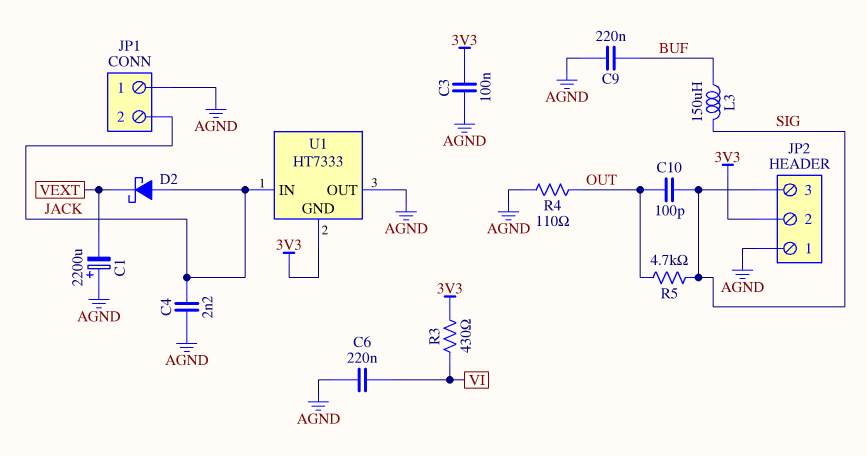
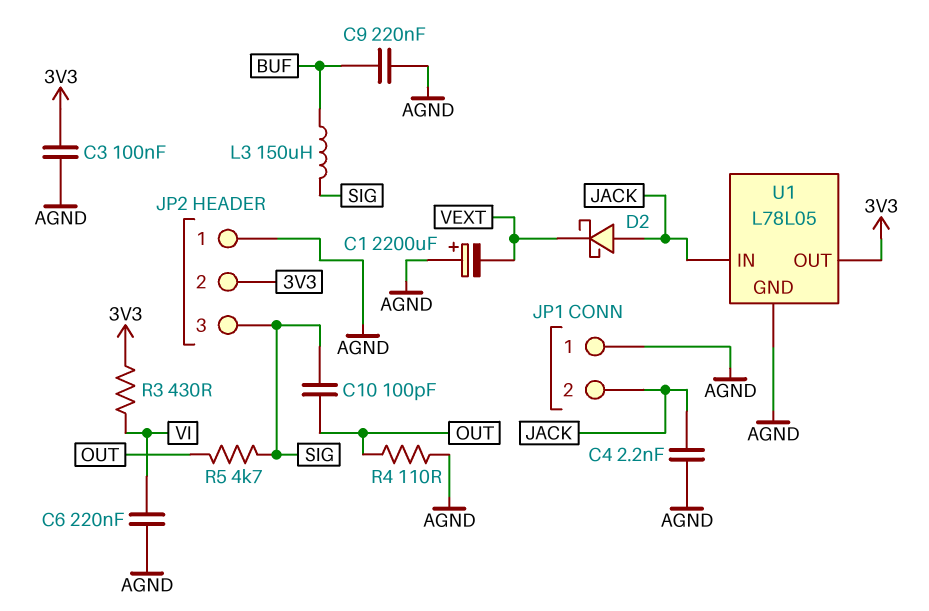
U1: HT7333 -> L78L05
U1 pin GND: 3V3 -> AGND
U1 pin OUT: AGND -> 3V3

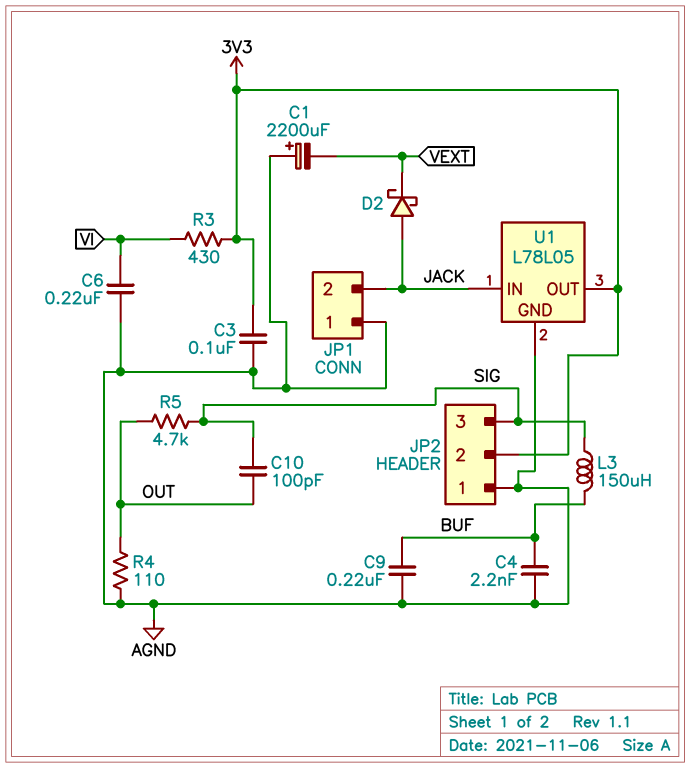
C4: 2.2nF (AGND, JACK) -> 2.2nF (AGND, BUF)

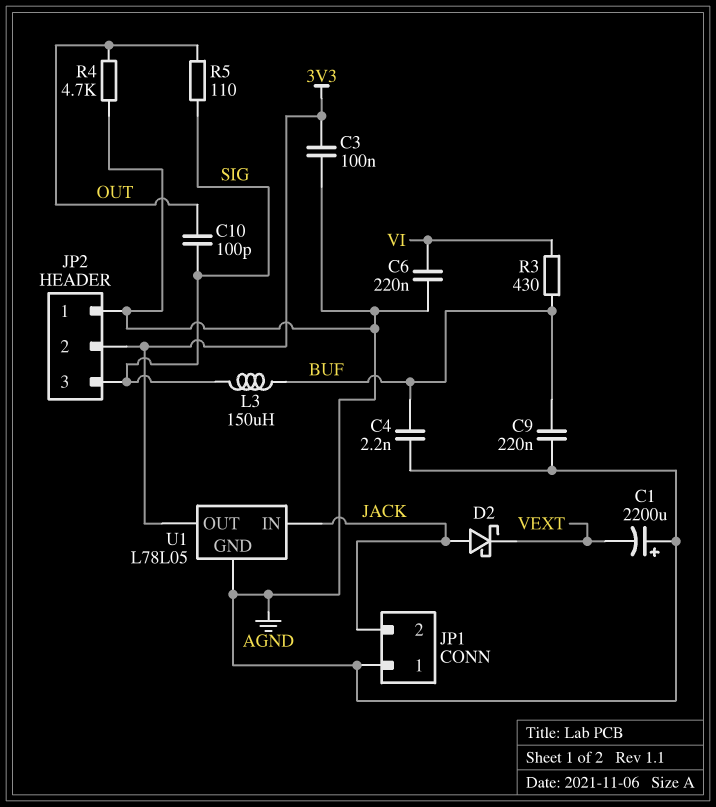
R3: 430 (3V3, VI) -> 430 (BUF, VI)
R4: 110 (AGND, OUT) -> 4.7k (AGND, OUT)
R5: 4.7k (OUT, SIG) -> 110 (OUT, SIG)

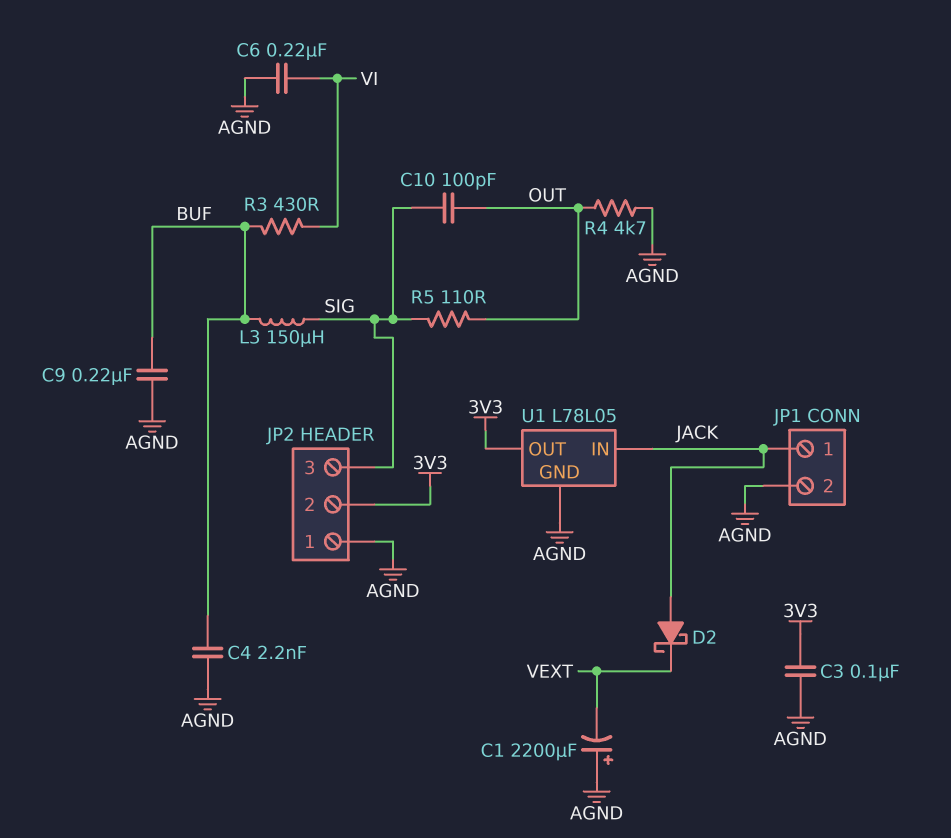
JP1 pin 1: AGND -> JACK
JP1 pin 2: JACK -> AGND

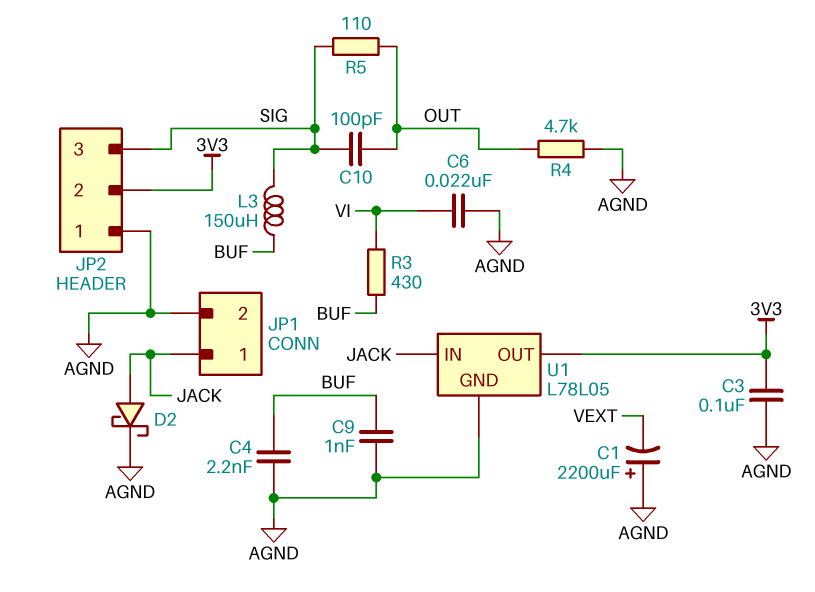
C6: 220nF (AGND, VI) -> 22nF (AGND, VI)
C9: 220nF (AGND, BUF) -> 1nF (AGND, BUF)
D2: schottky (A JACK, K VEXT) -> schottky (A JACK, K AGND)

